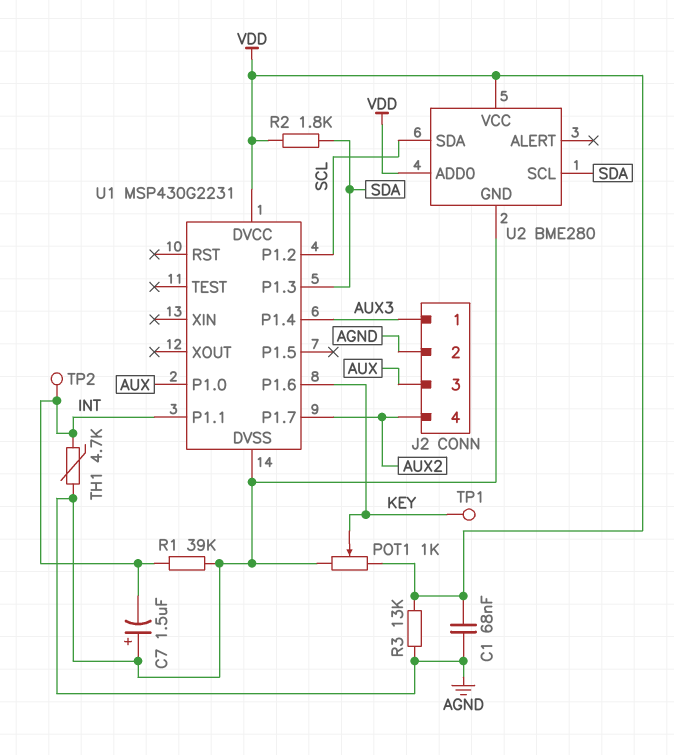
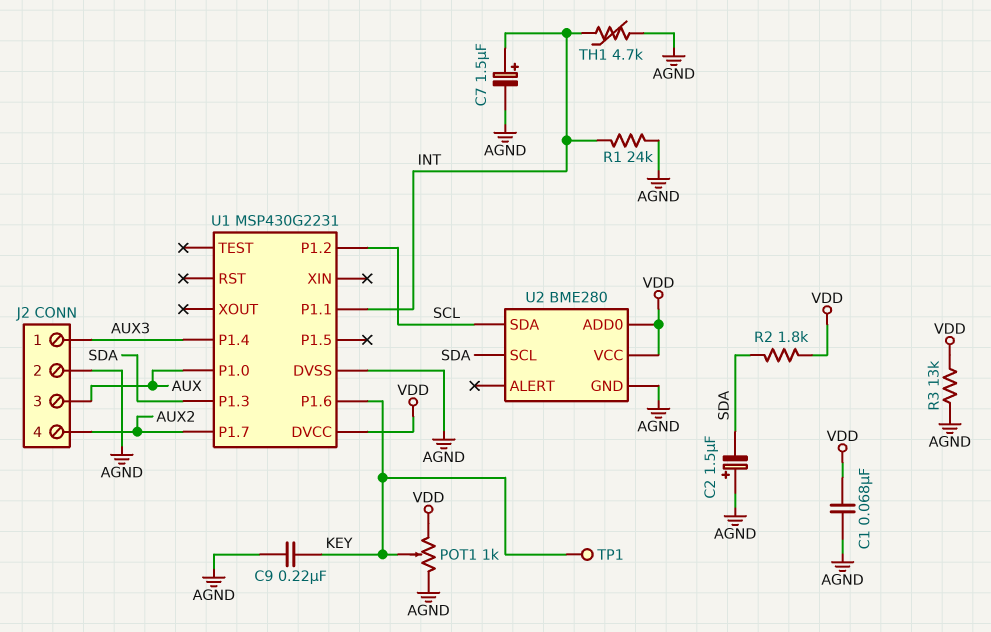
C2: none -> 1.5uF (plus AGND, minus SDA)
C7: 1.5uF (plus AGND, minus INT) -> 1.5uF (plus INT, minus AGND)
C9: none -> 220nF (AGND, KEY)
R1: 39k (AGND, INT) -> 24k (AGND, INT)
TP2: test point (INT) -> none

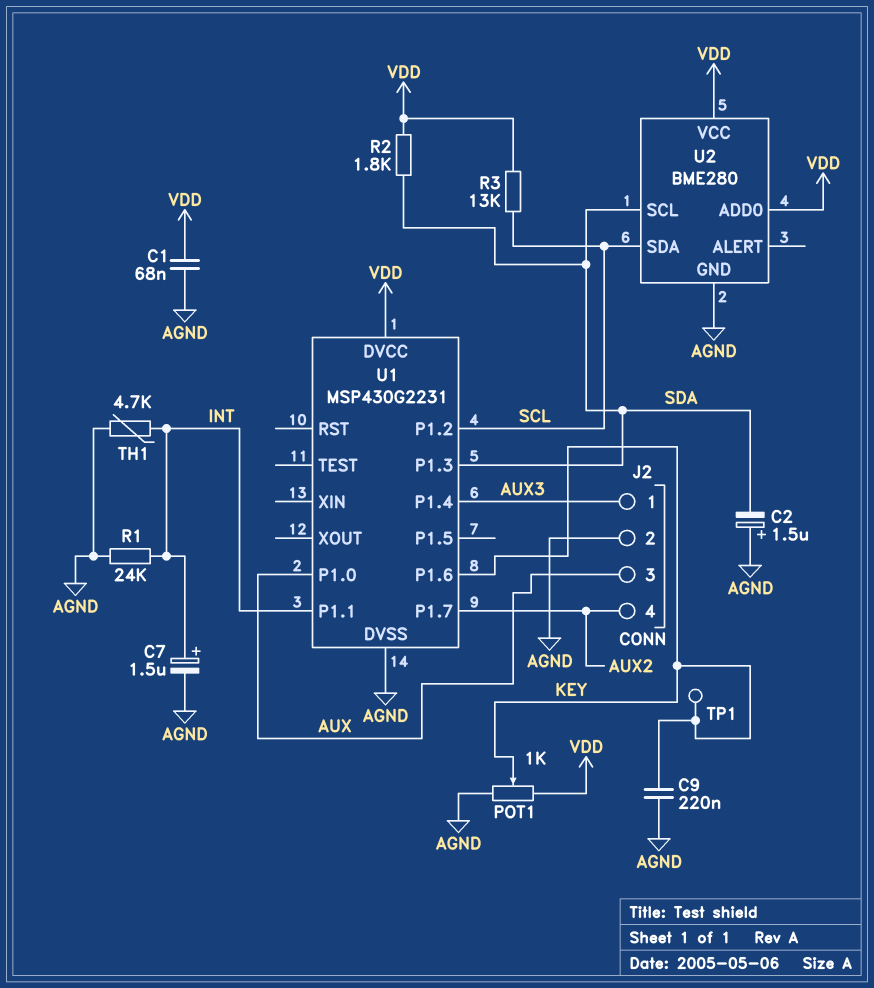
R3: 13k (AGND, VDD) -> 13k (SCL, VDD)

